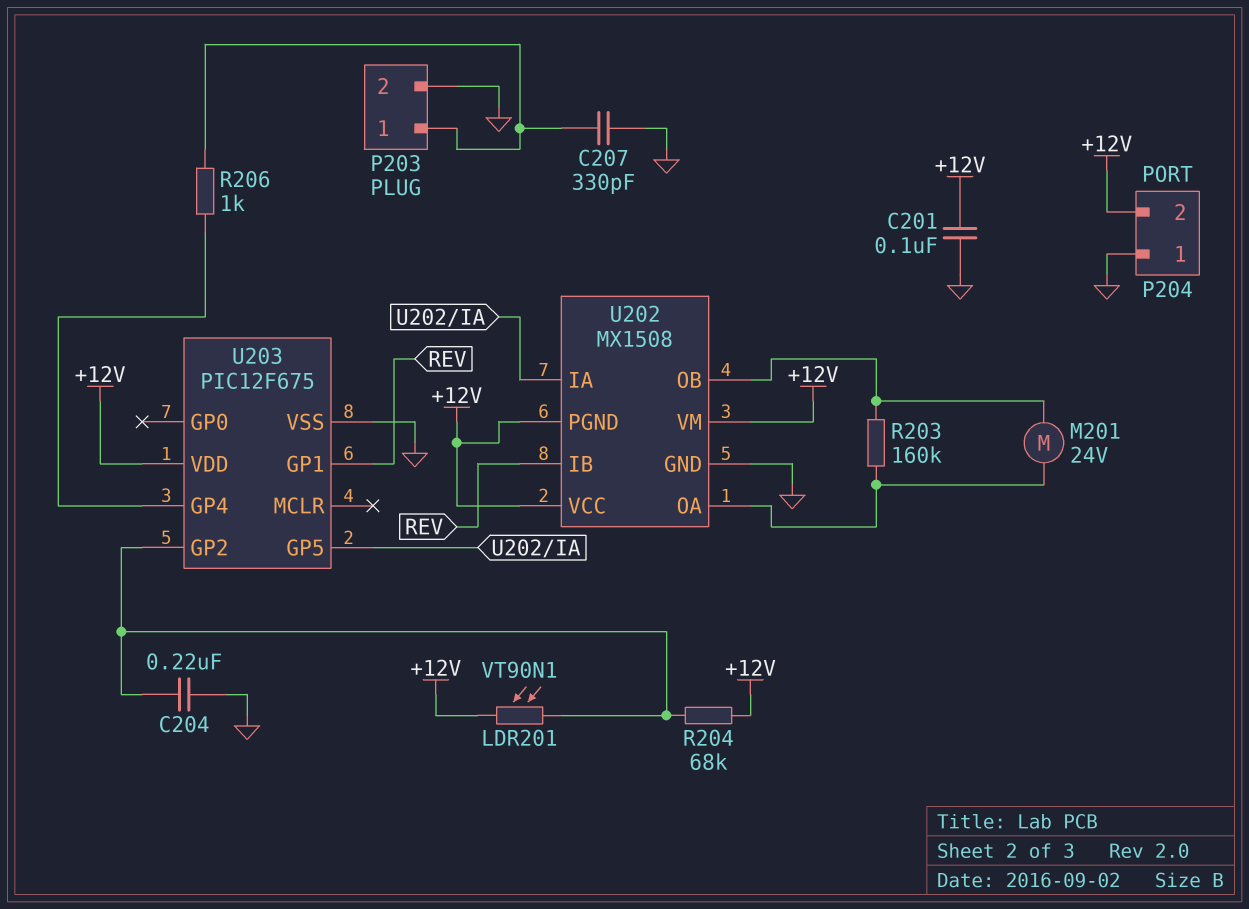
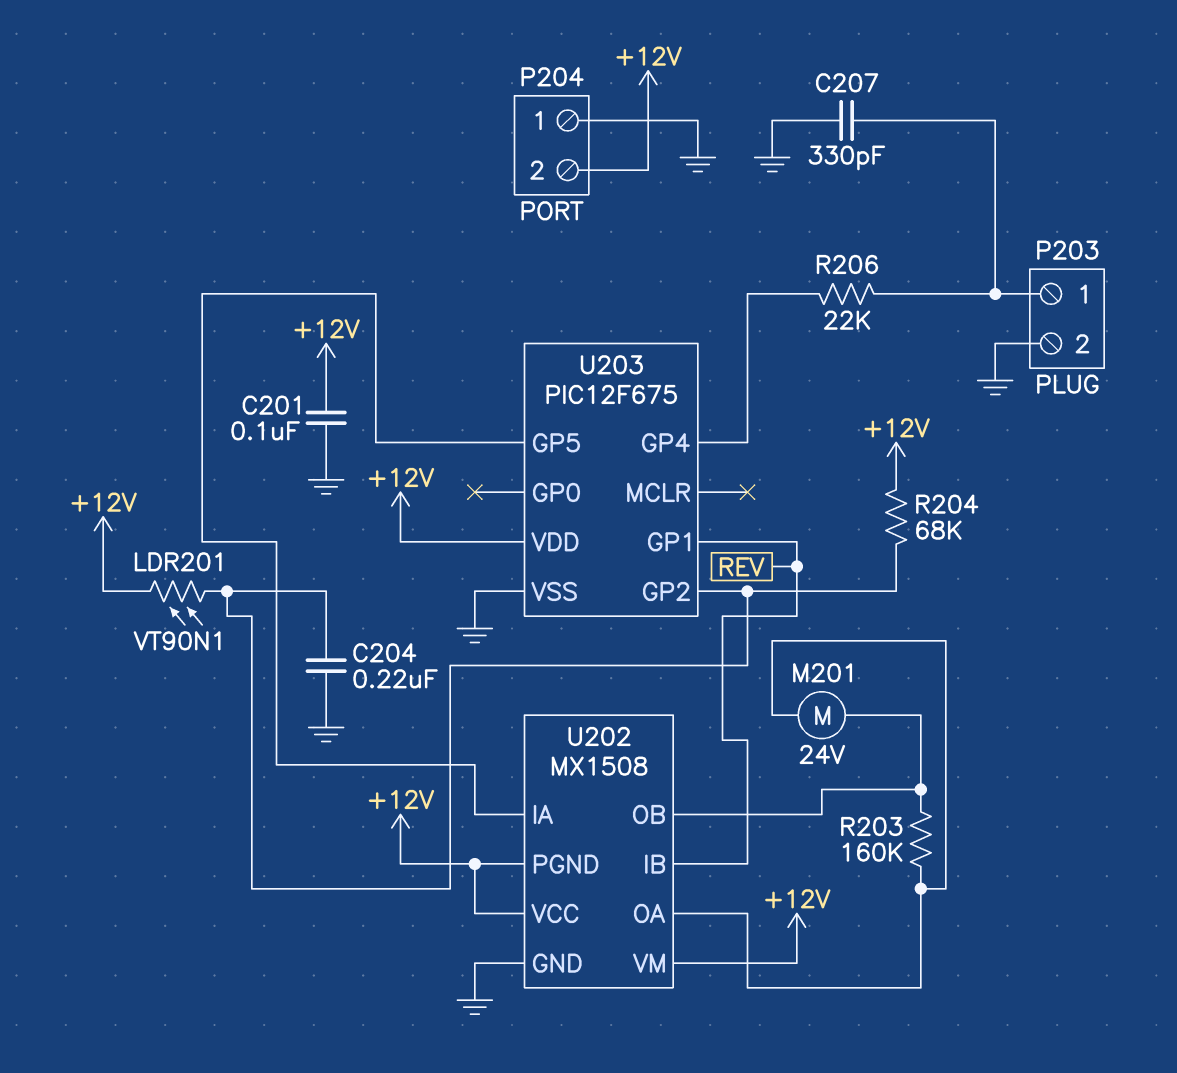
R206: 1k (P203/1, U203/GP4) -> 22k (P203/1, U203/GP4)

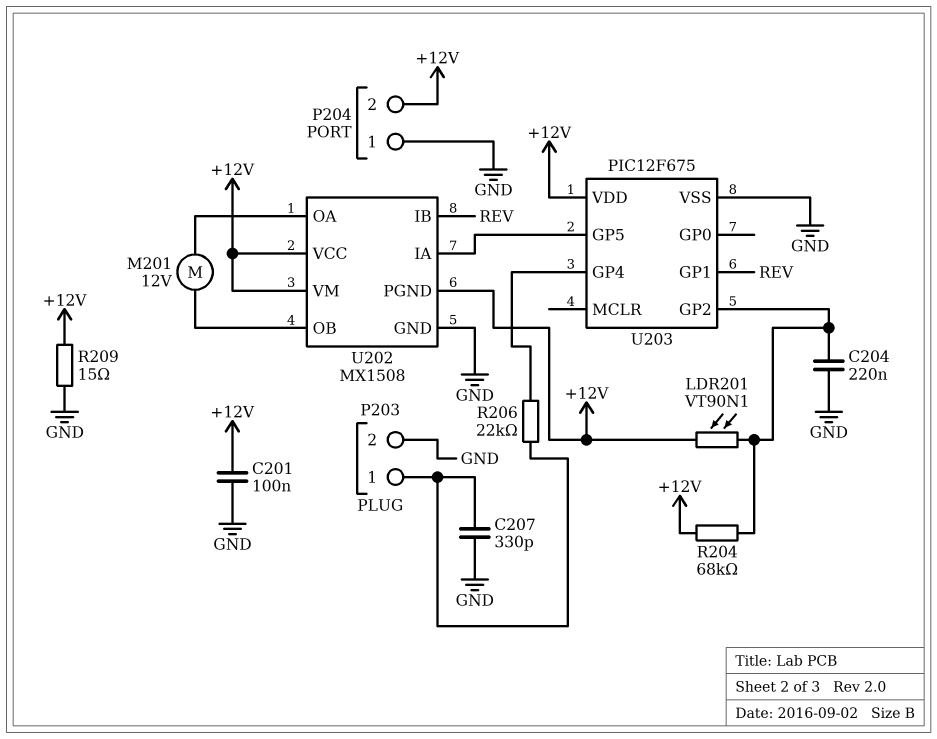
M201: motor 24V (U202/OA, U202/OB) -> motor 12V (U202/OA, U202/OB)
R203: 160k (U202/OA, U202/OB) -> none
R209: none -> 15 (+12V, GND)

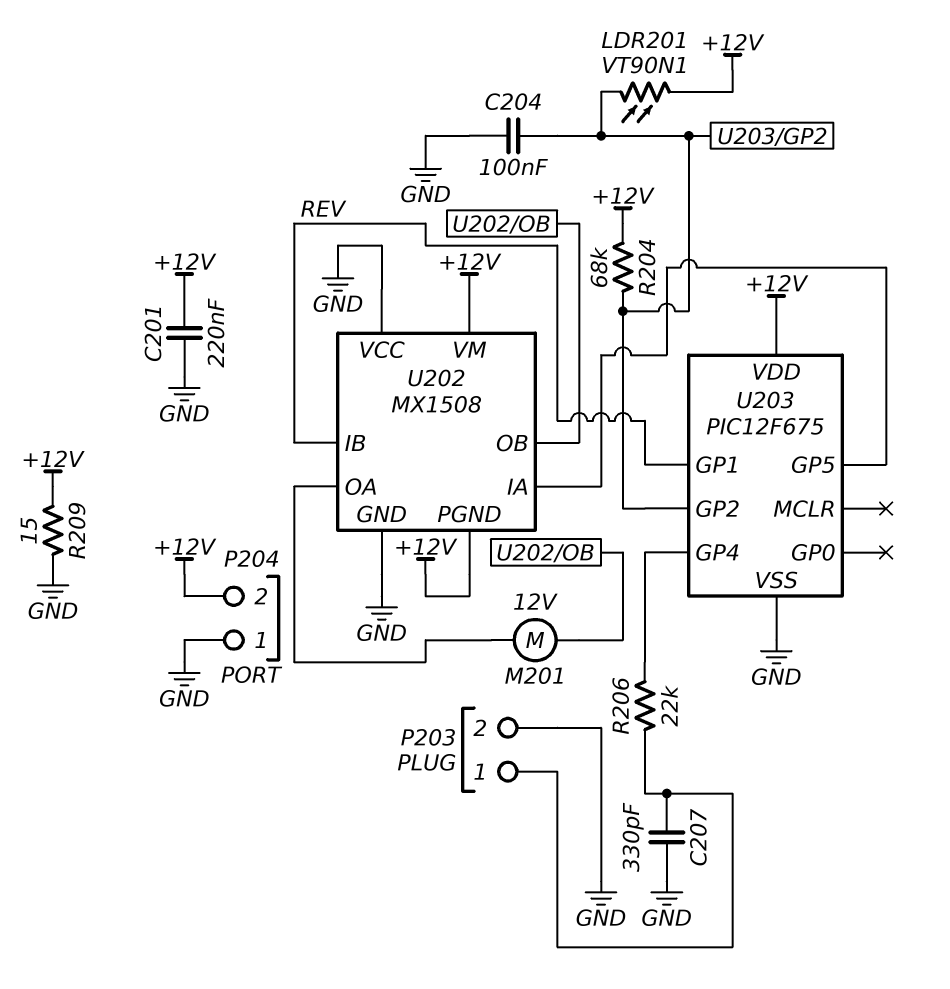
C201: 100nF (+12V, GND) -> 220nF (+12V, GND)
C204: 220nF (GND, U203/GP2) -> 100nF (GND, U203/GP2)
U202 pin VCC: +12V -> GND

